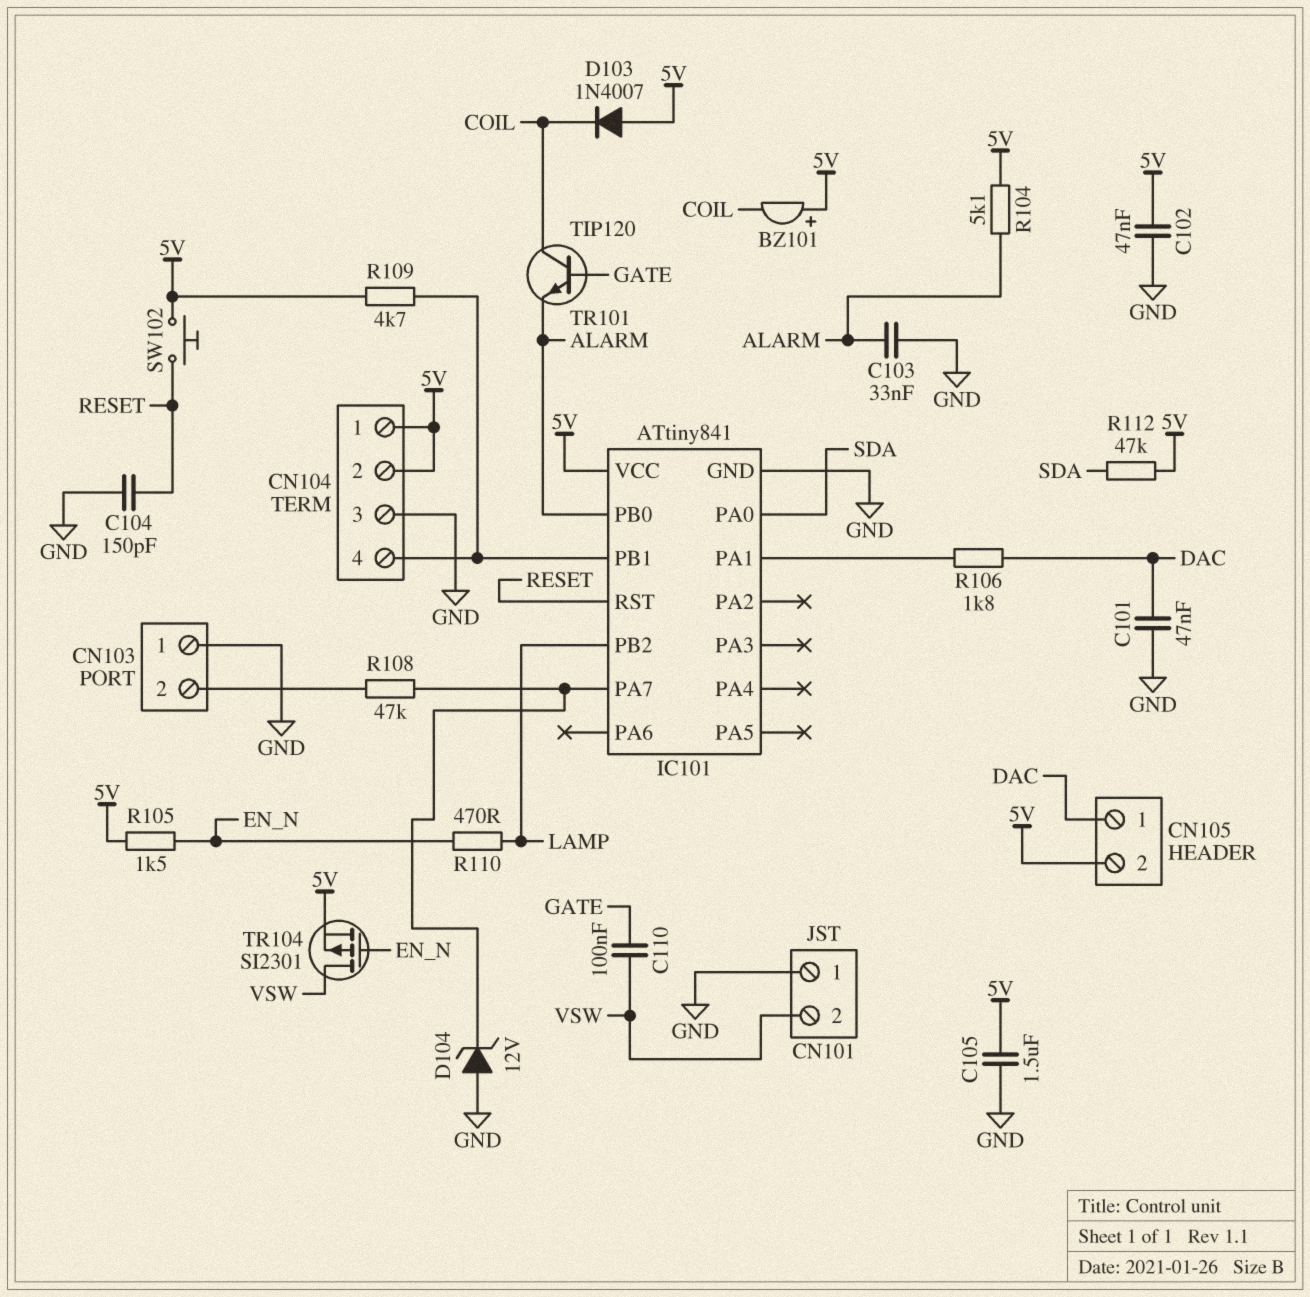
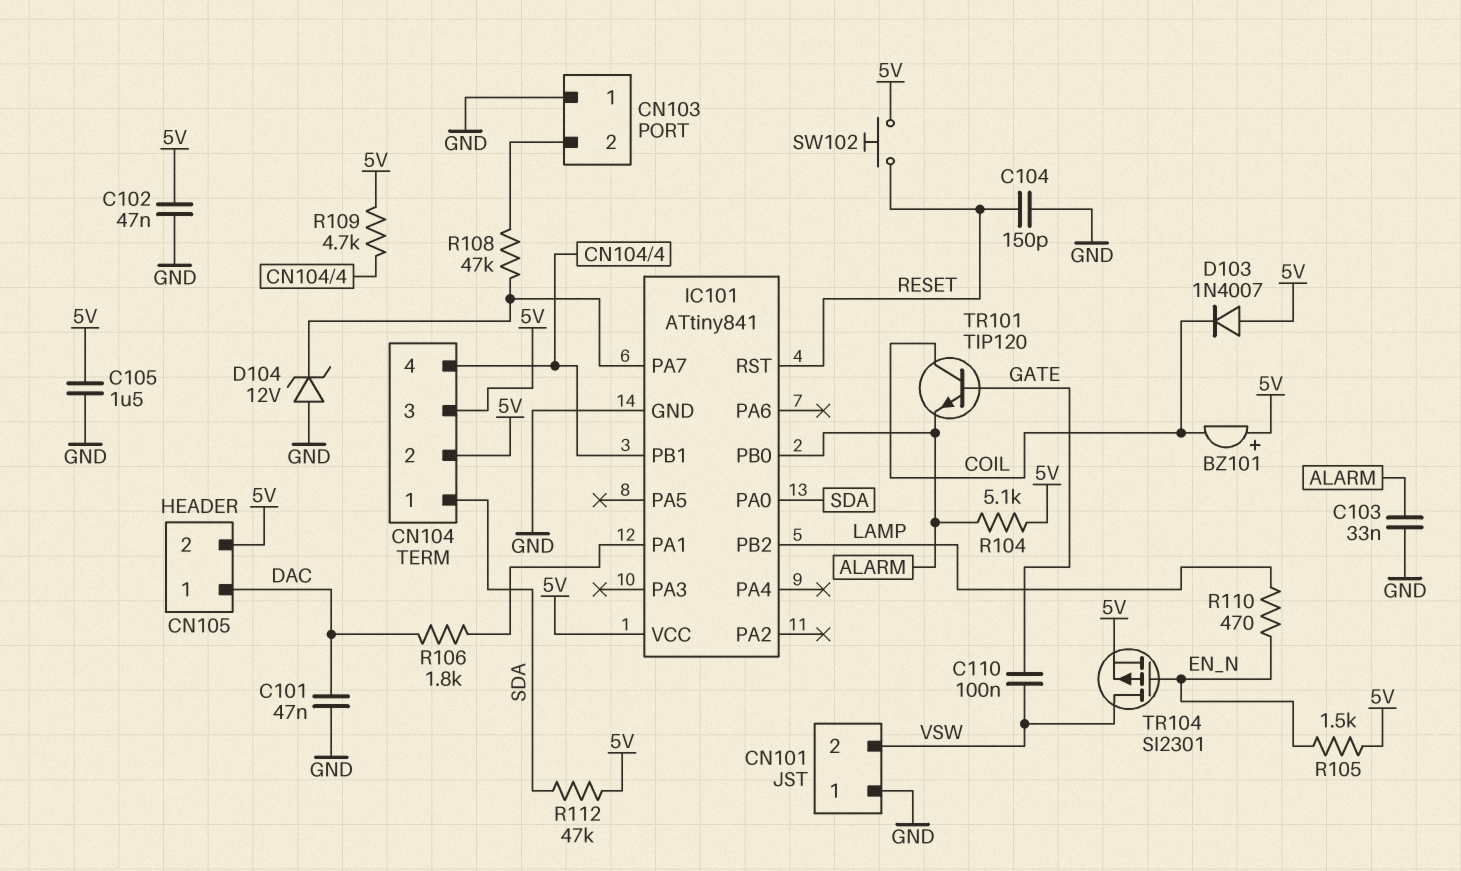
CN104 pin 1: 5V -> SDA
CN104 pin 3: GND -> 5V

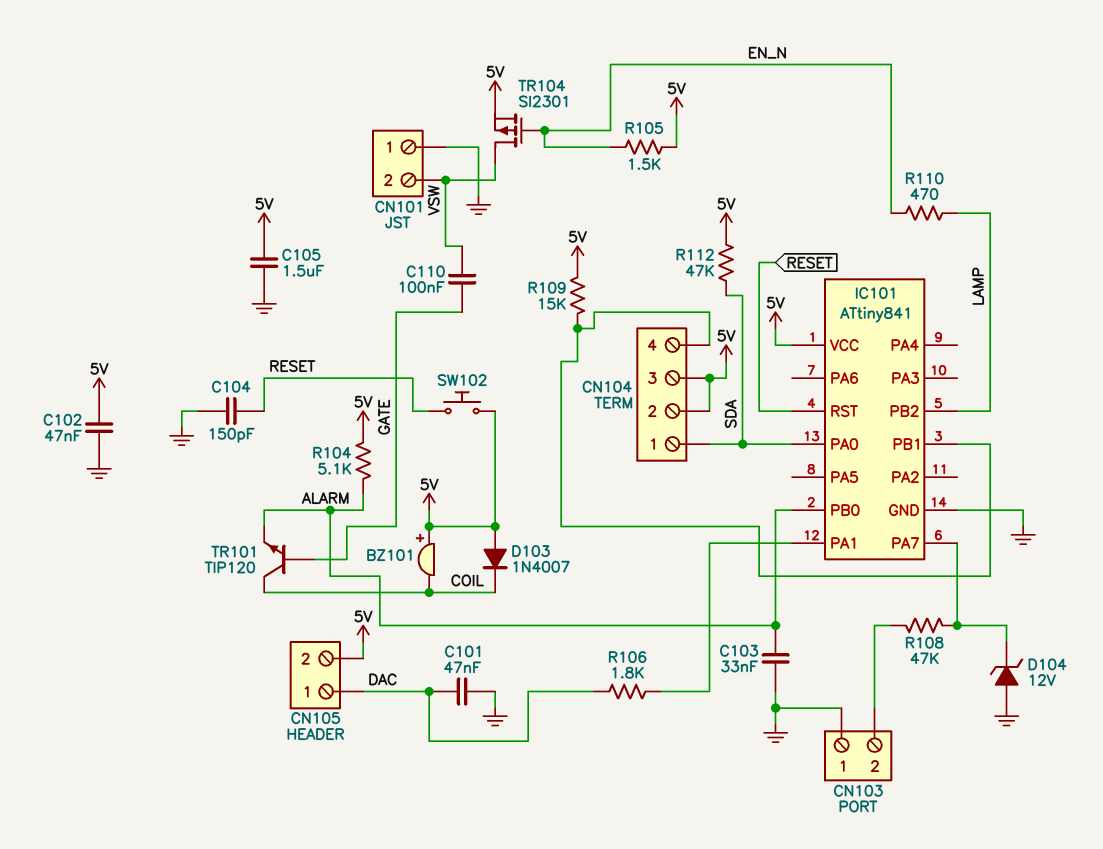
R109: 4.7k (5V, CN104/4) -> 15k (5V, CN104/4)

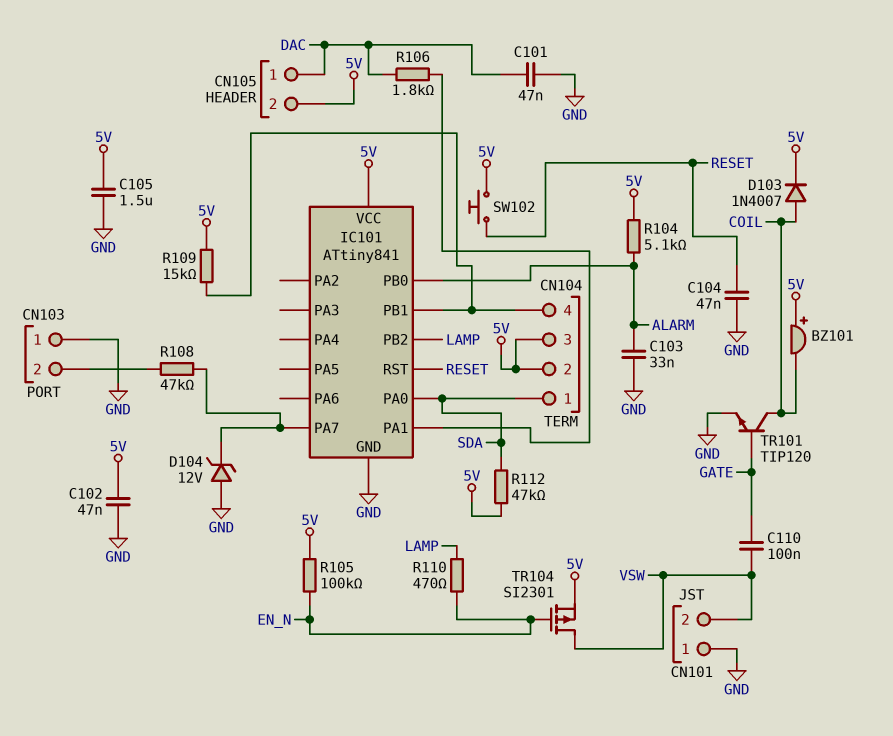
C104: 150pF (GND, RESET) -> 47nF (GND, RESET)
D103: diode 1N4007 (A 5V, K COIL) -> diode 1N4007 (A COIL, K 5V)
R105: 1.5k (5V, EN_N) -> 100k (5V, EN_N)
TR101: NPN TIP120 (B GATE, C COIL, E ALARM) -> NPN TIP120 (B GATE, C COIL, E GND)

